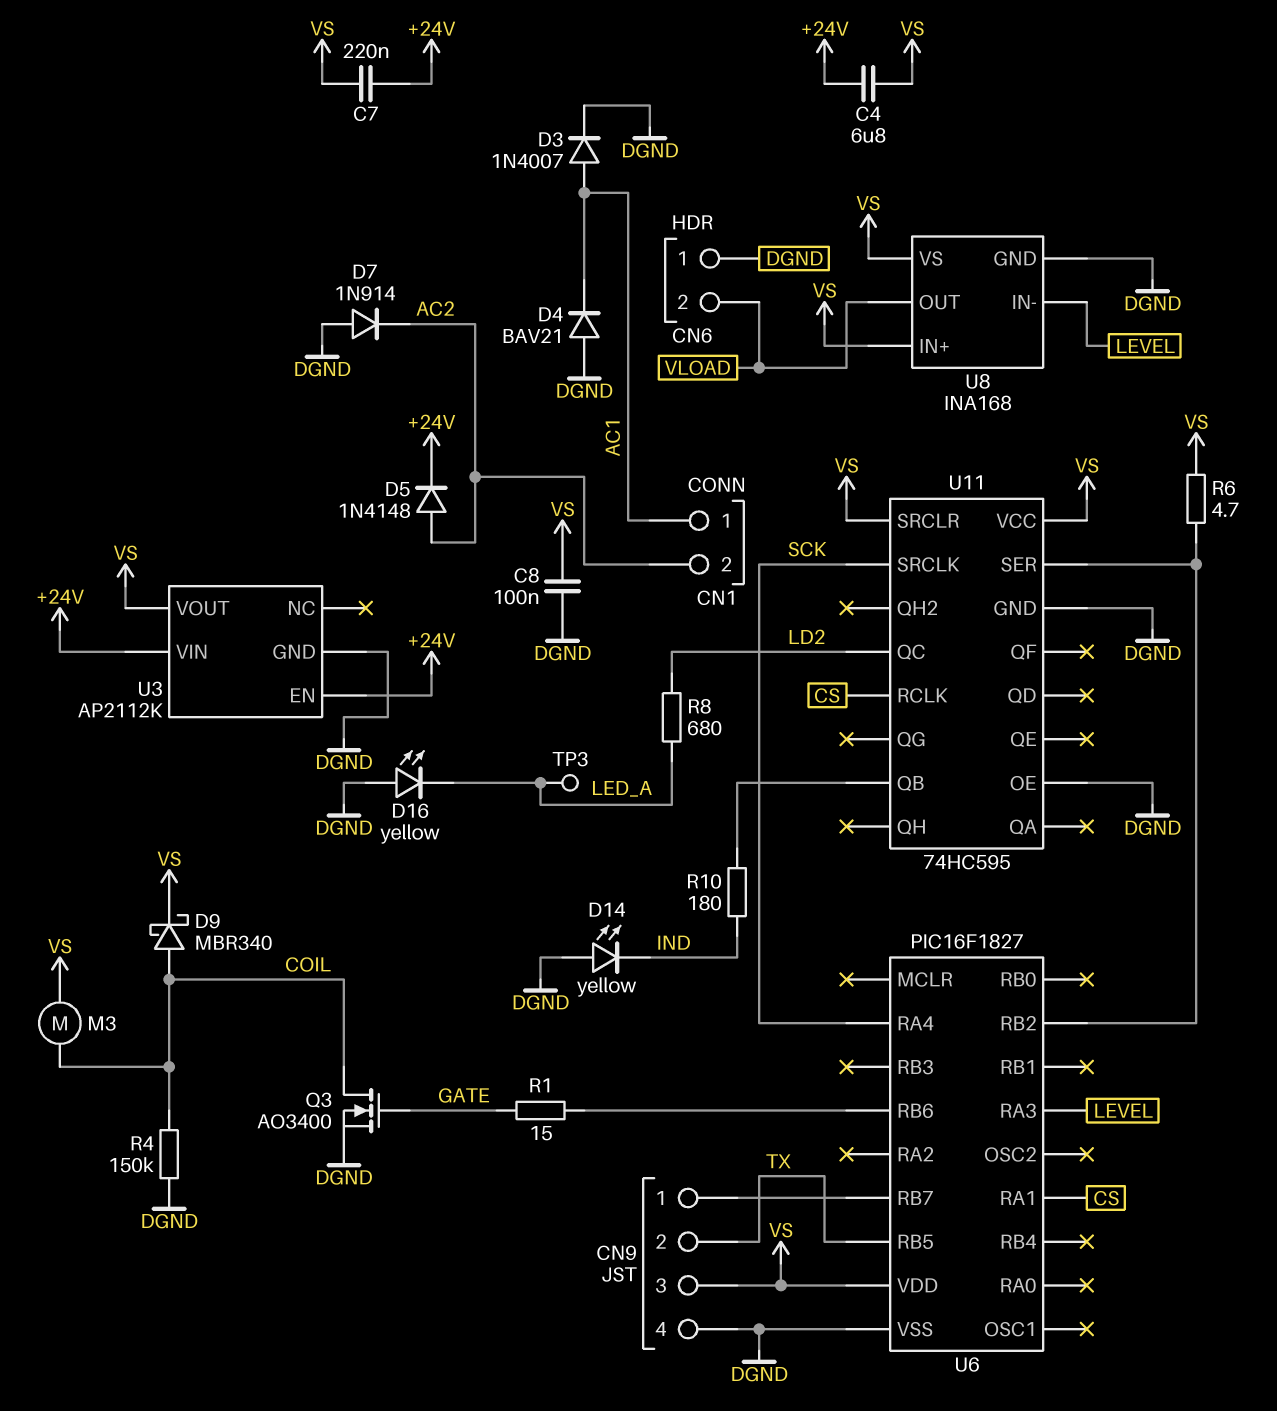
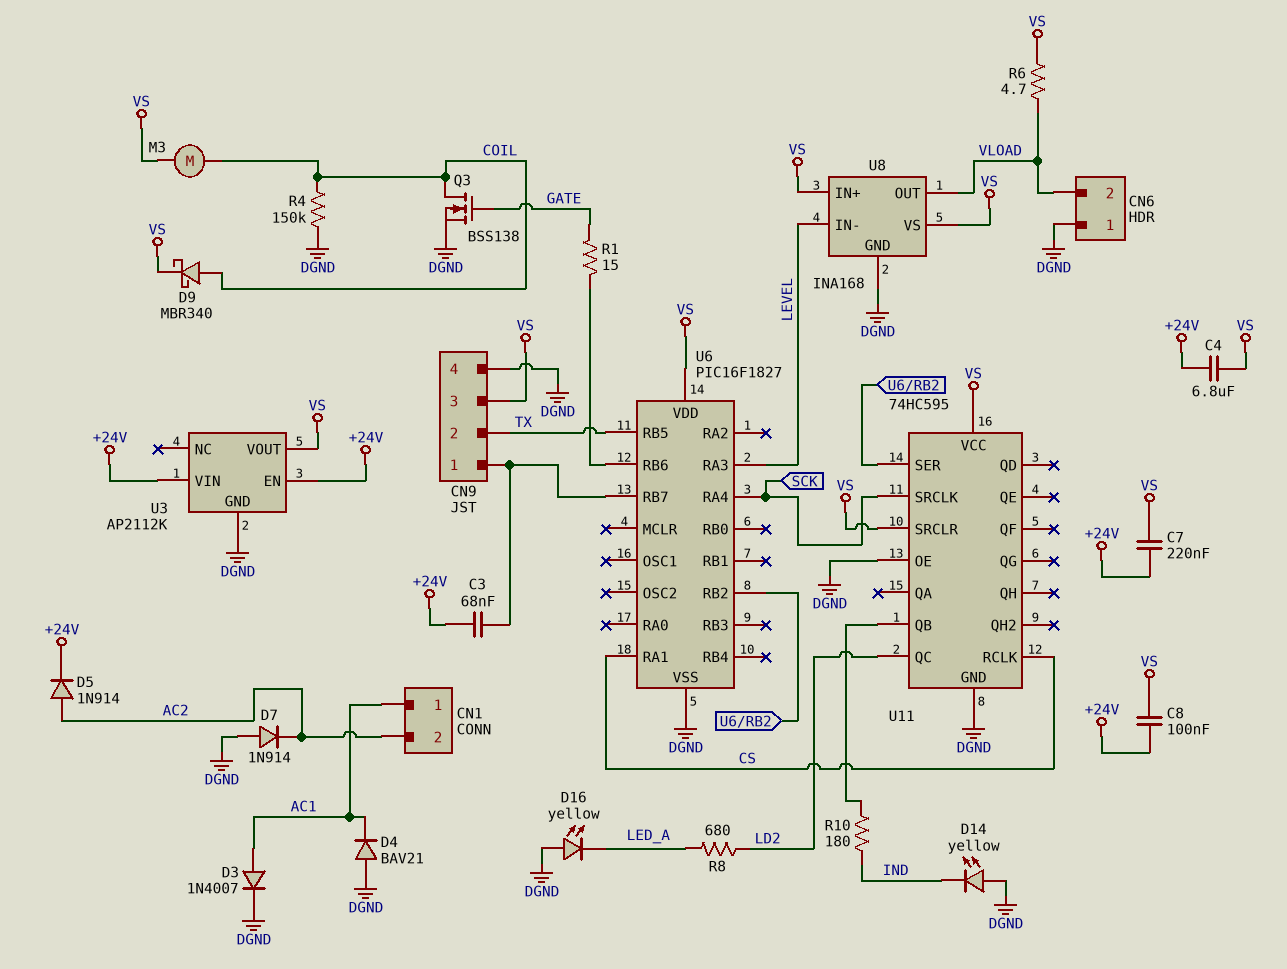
C3: none -> 68nF (+24V, CN9/1)
C8: 100nF (DGND, VS) -> 100nF (+24V, VS)
D5: diode 1N4148 (A AC2, K +24V) -> diode 1N914 (A AC2, K +24V)
Q3: NMOS AO3400 (G GATE, D COIL, S DGND) -> NMOS BSS138 (G GATE, D COIL, S DGND)
R6: 4.7 (U6/RB2, VS) -> 4.7 (VLOAD, VS)
TP3: test point (LED_A) -> none

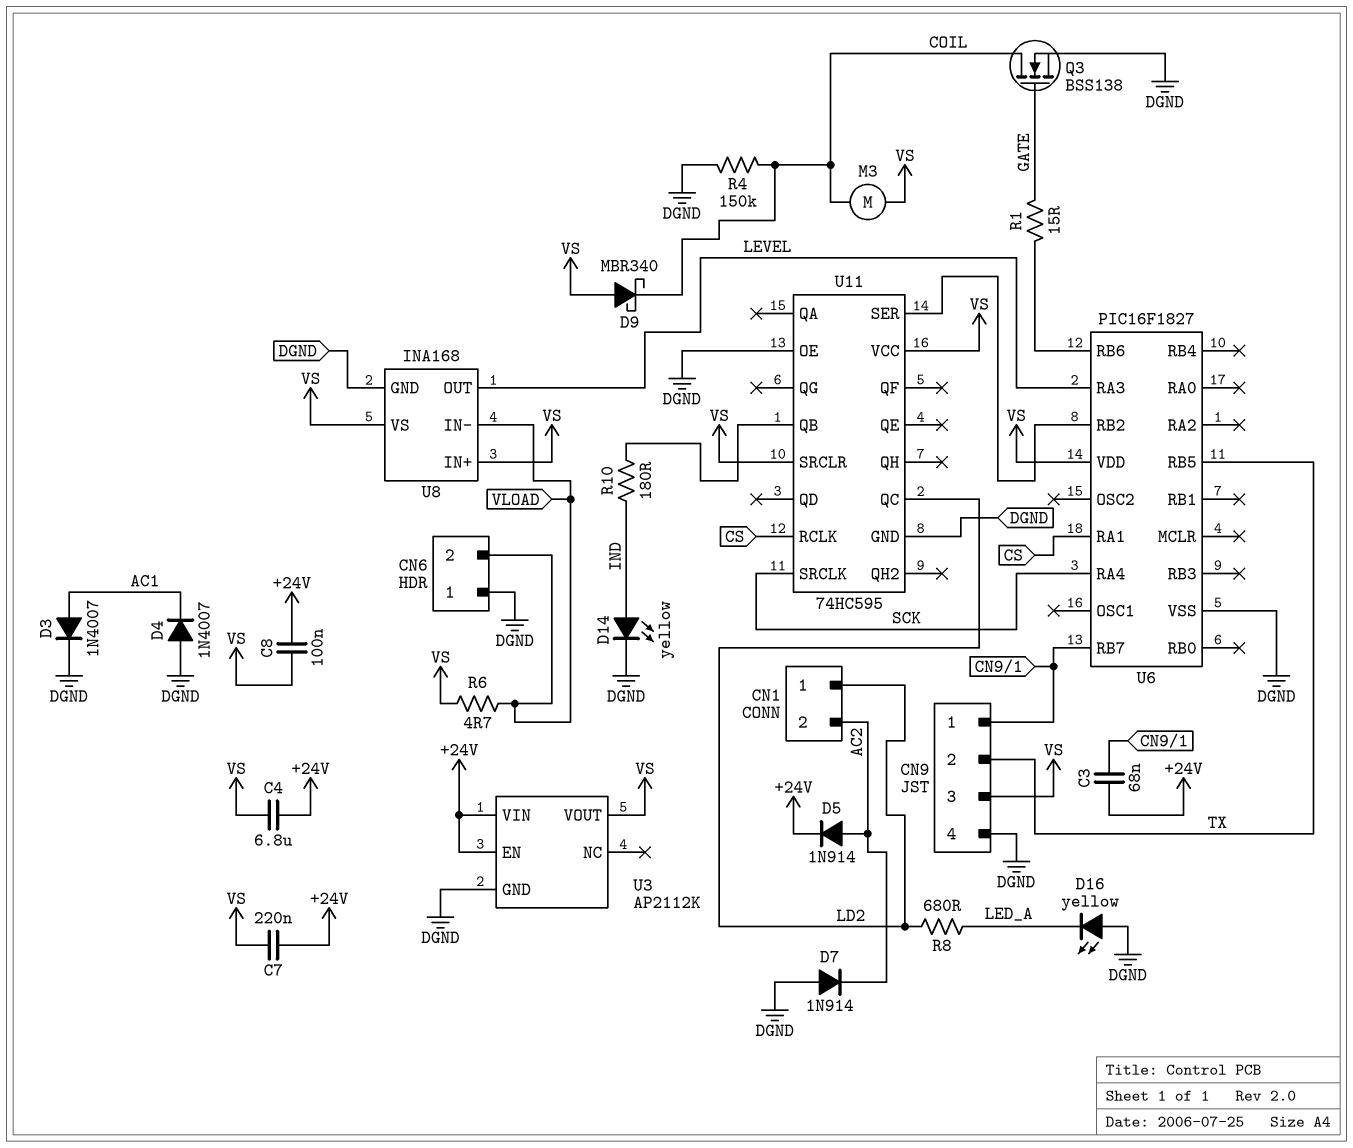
CN1 pin 1: AC1 -> LD2
D4: diode BAV21 (A DGND, K AC1) -> diode 1N4007 (A DGND, K AC1)
D9: schottky MBR340 (A COIL, K VS) -> schottky MBR340 (A VS, K COIL)
D14: LED yellow (A DGND, K IND) -> LED yellow (A IND, K DGND)
U8 pin IN-: LEVEL -> VLOAD
U8 pin OUT: VLOAD -> LEVEL

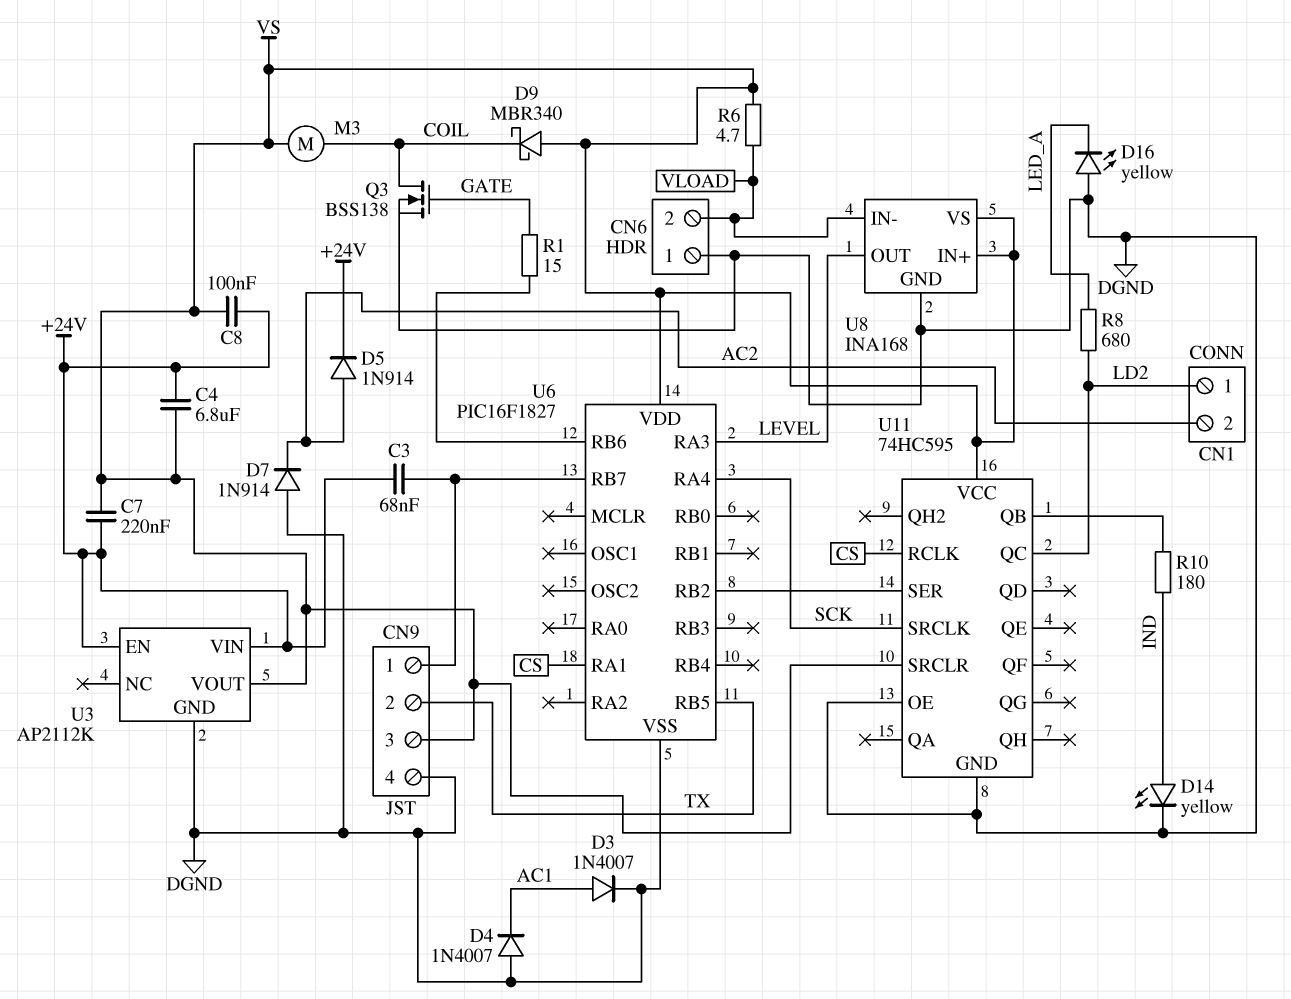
R4: 150k (COIL, DGND) -> none

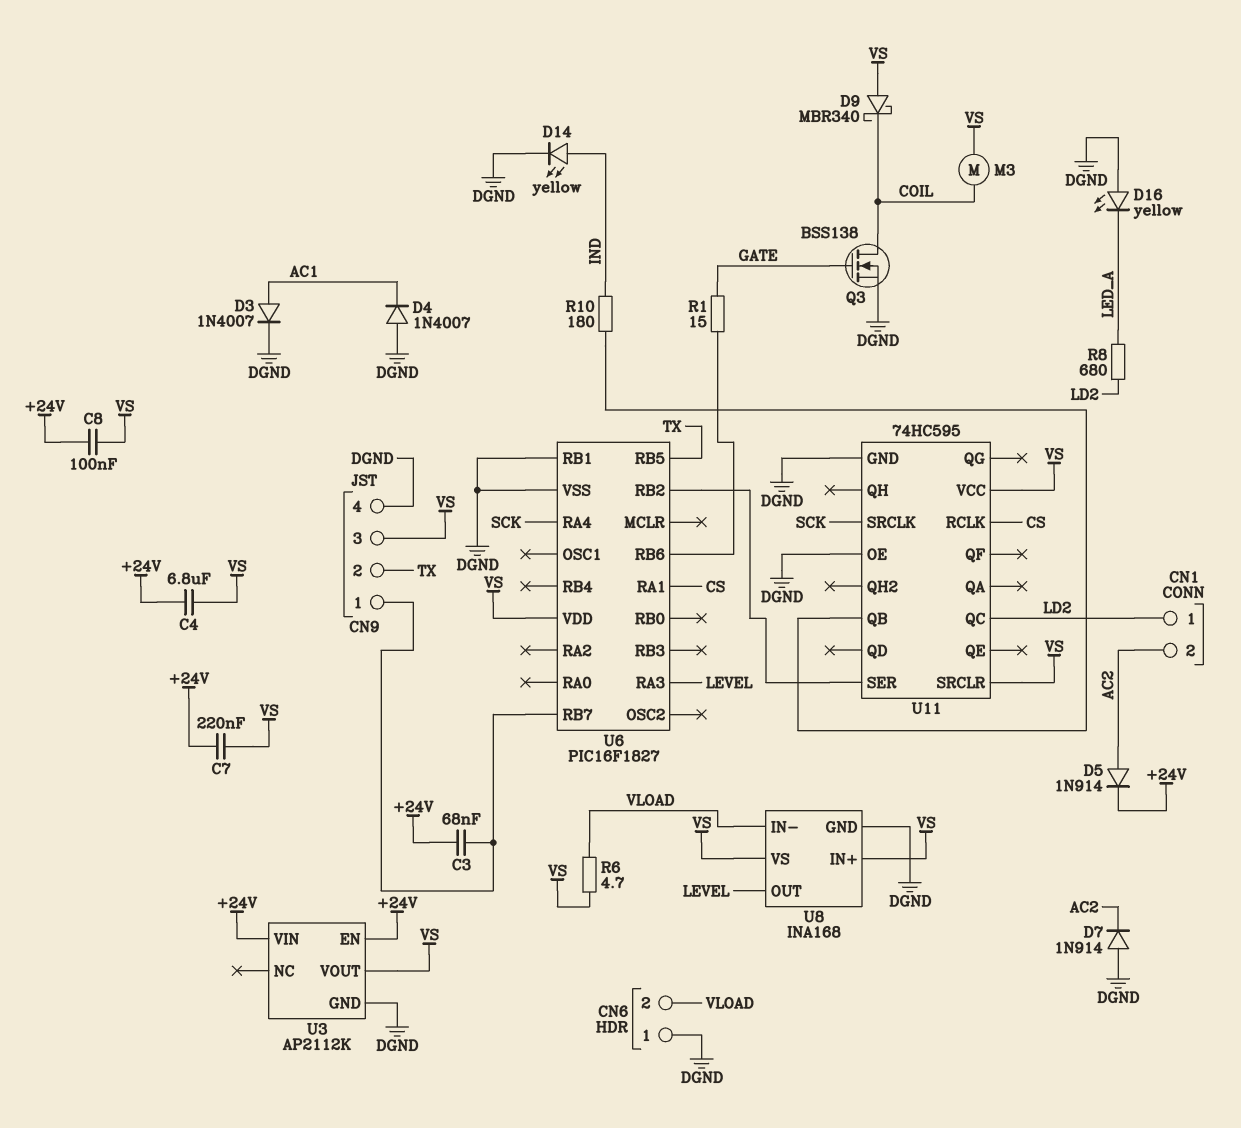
U6 pin RB1: none -> DGND

